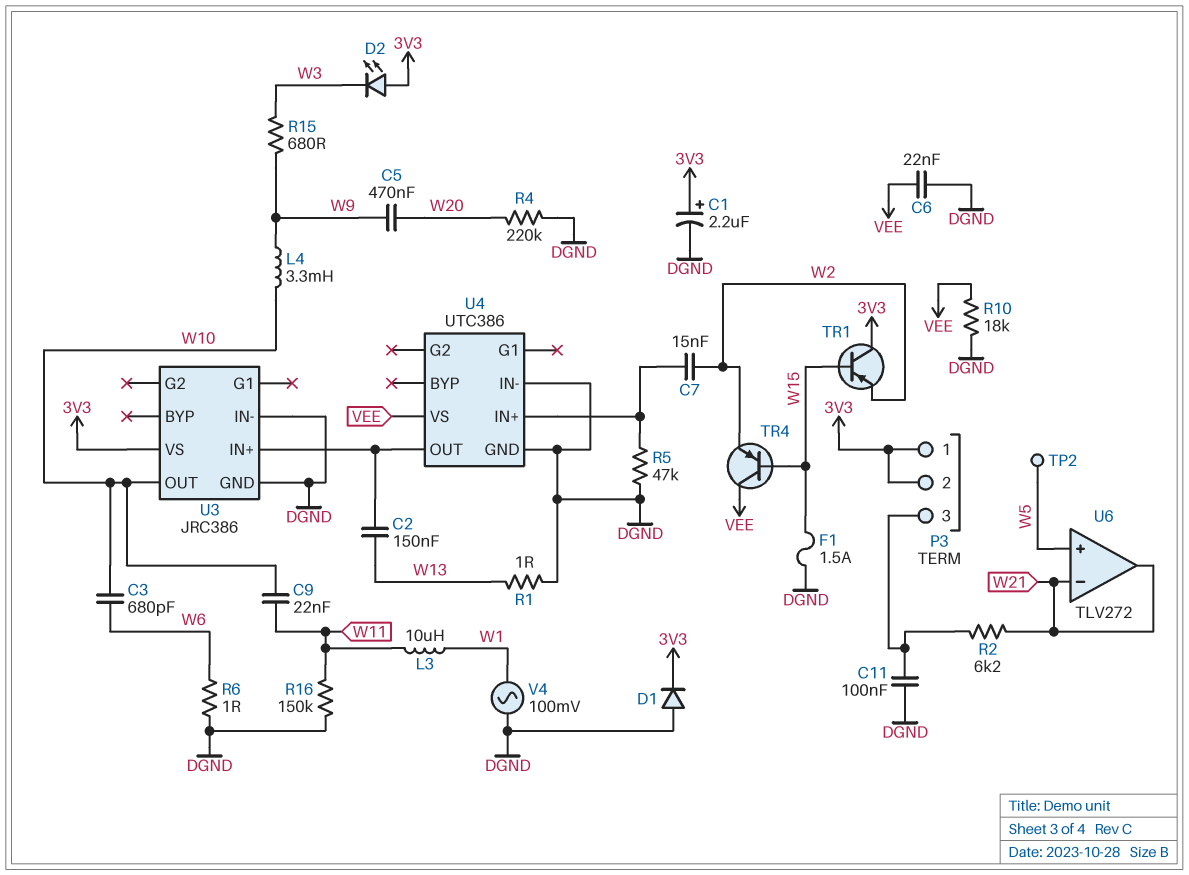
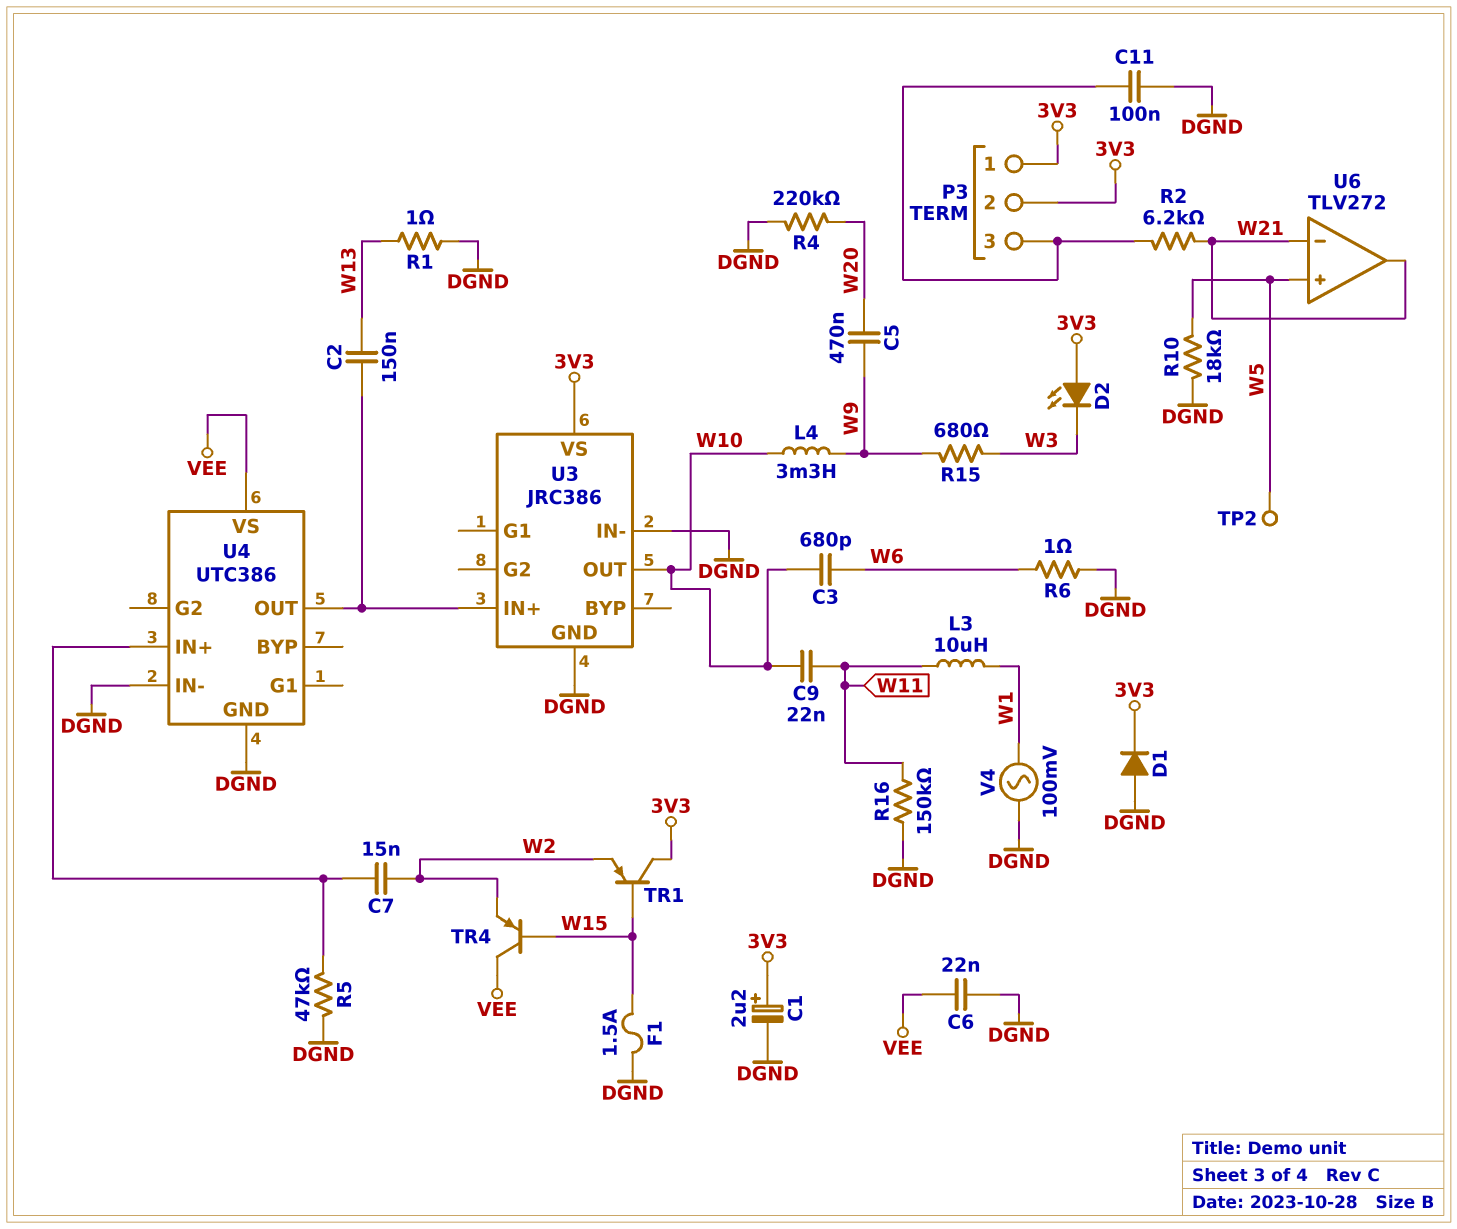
R10: 18k (DGND, VEE) -> 18k (DGND, W5)

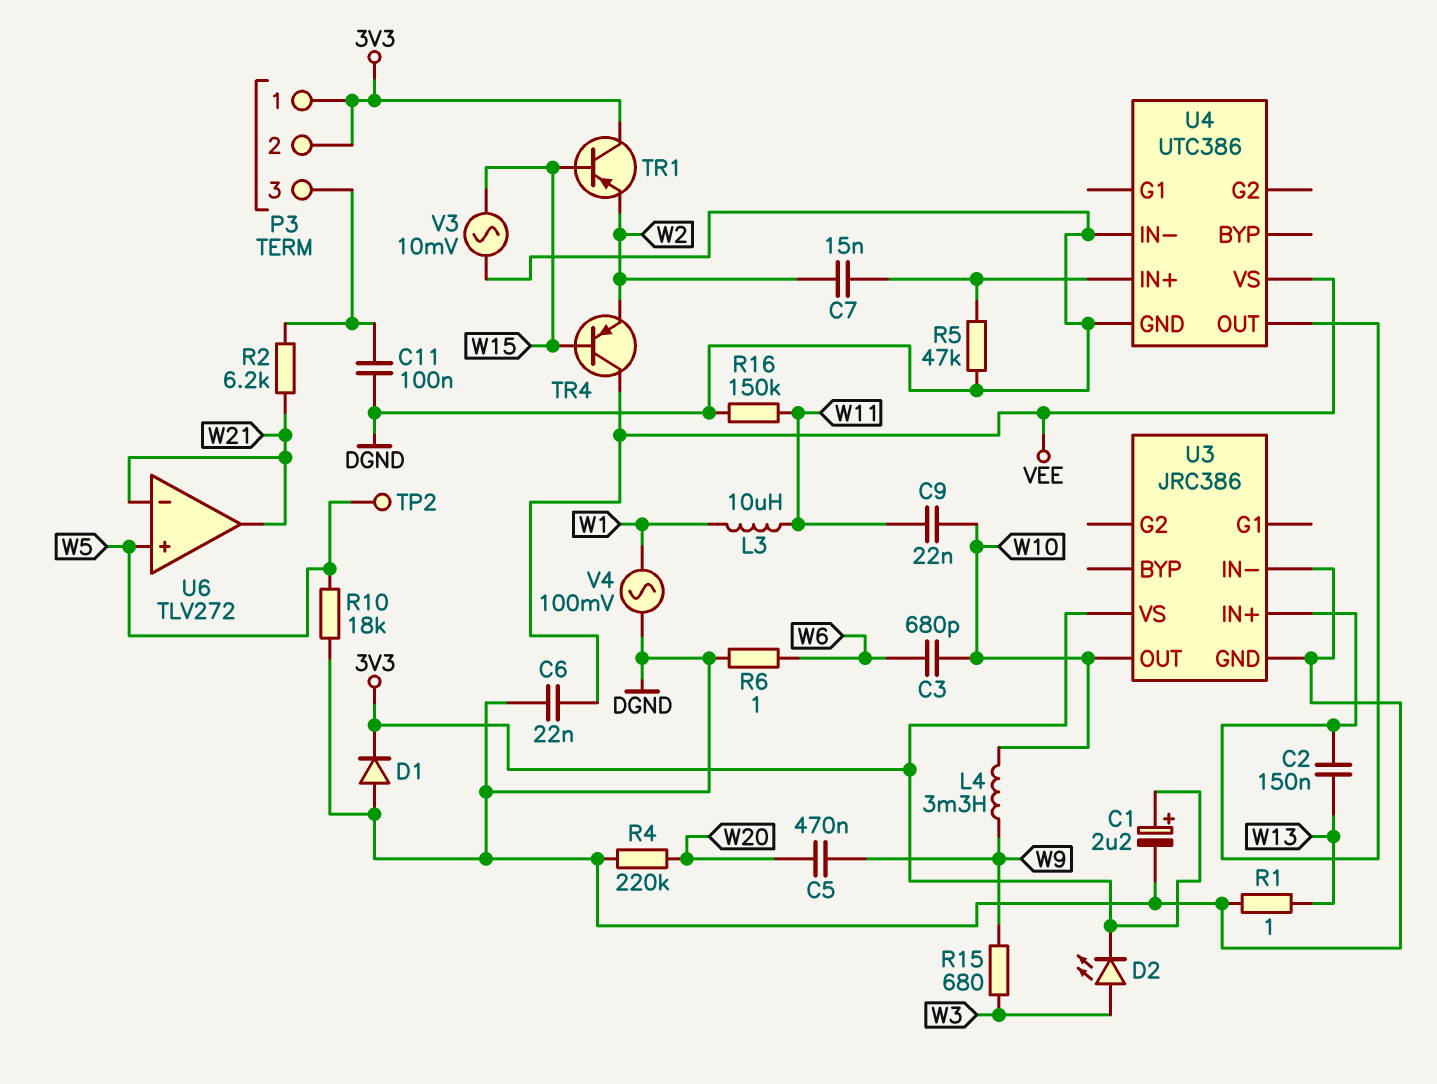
D2: LED (A 3V3, K W3) -> LED (A W3, K 3V3)
F1: 1.5A (DGND, W15) -> none
V3: none -> AC 10mV (DGND, W15)

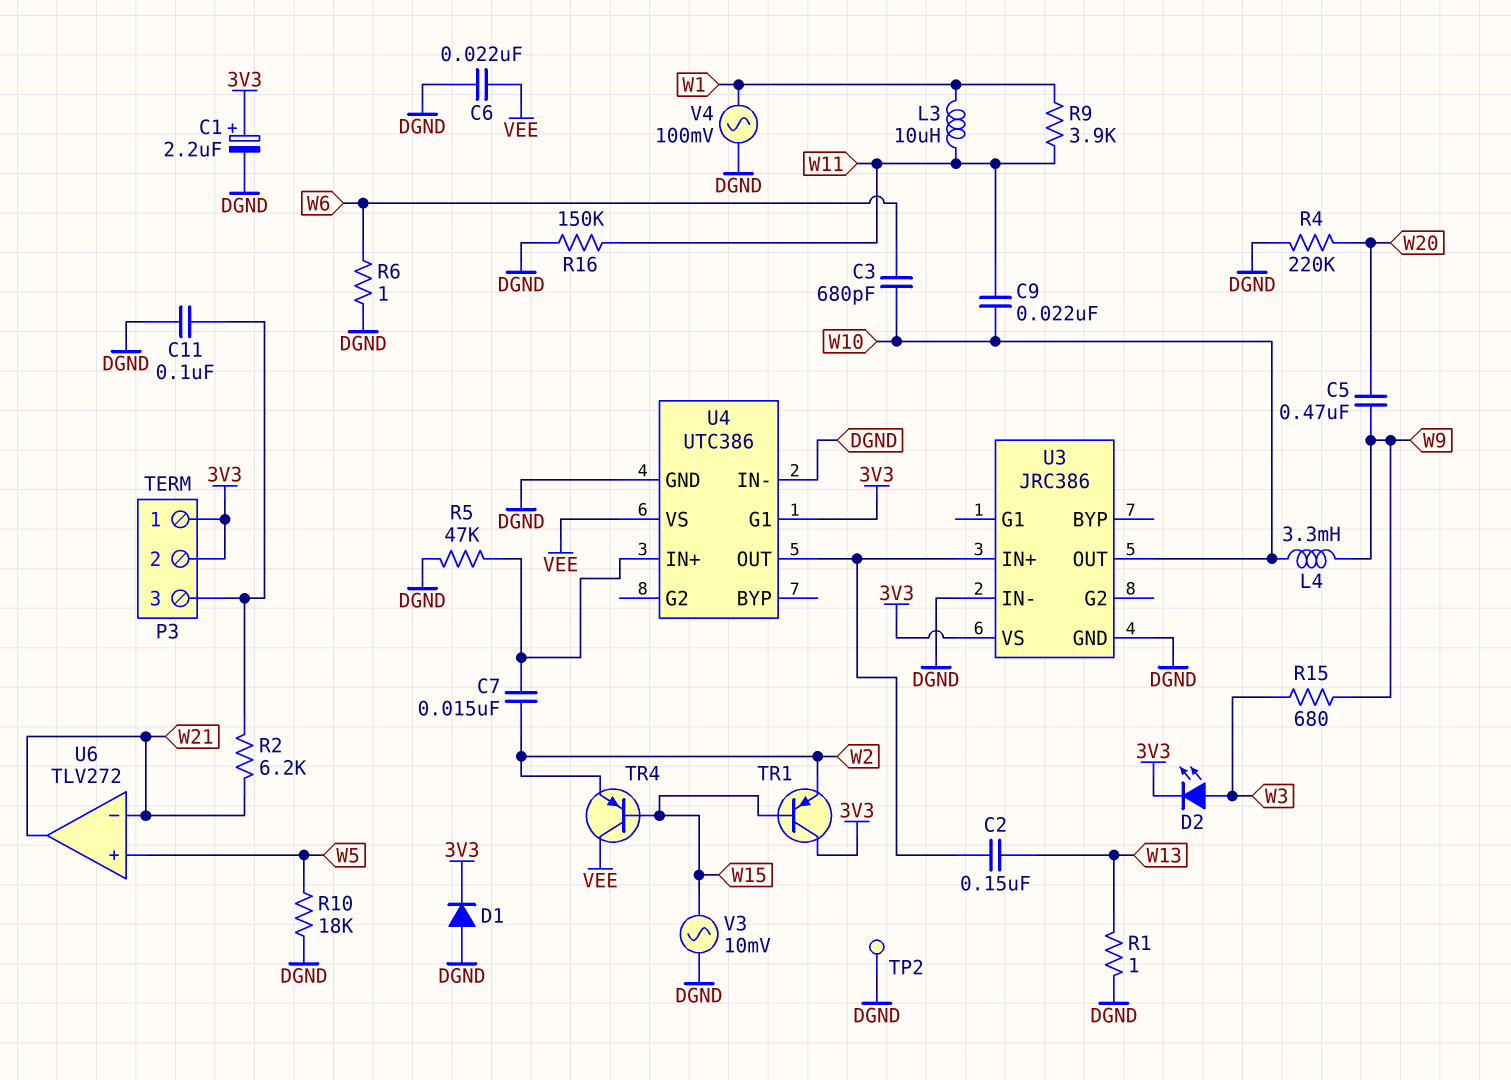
R9: none -> 3.9k (W1, W11)
TP2: test point (W5) -> test point (DGND)
U4 pin G1: none -> 3V3

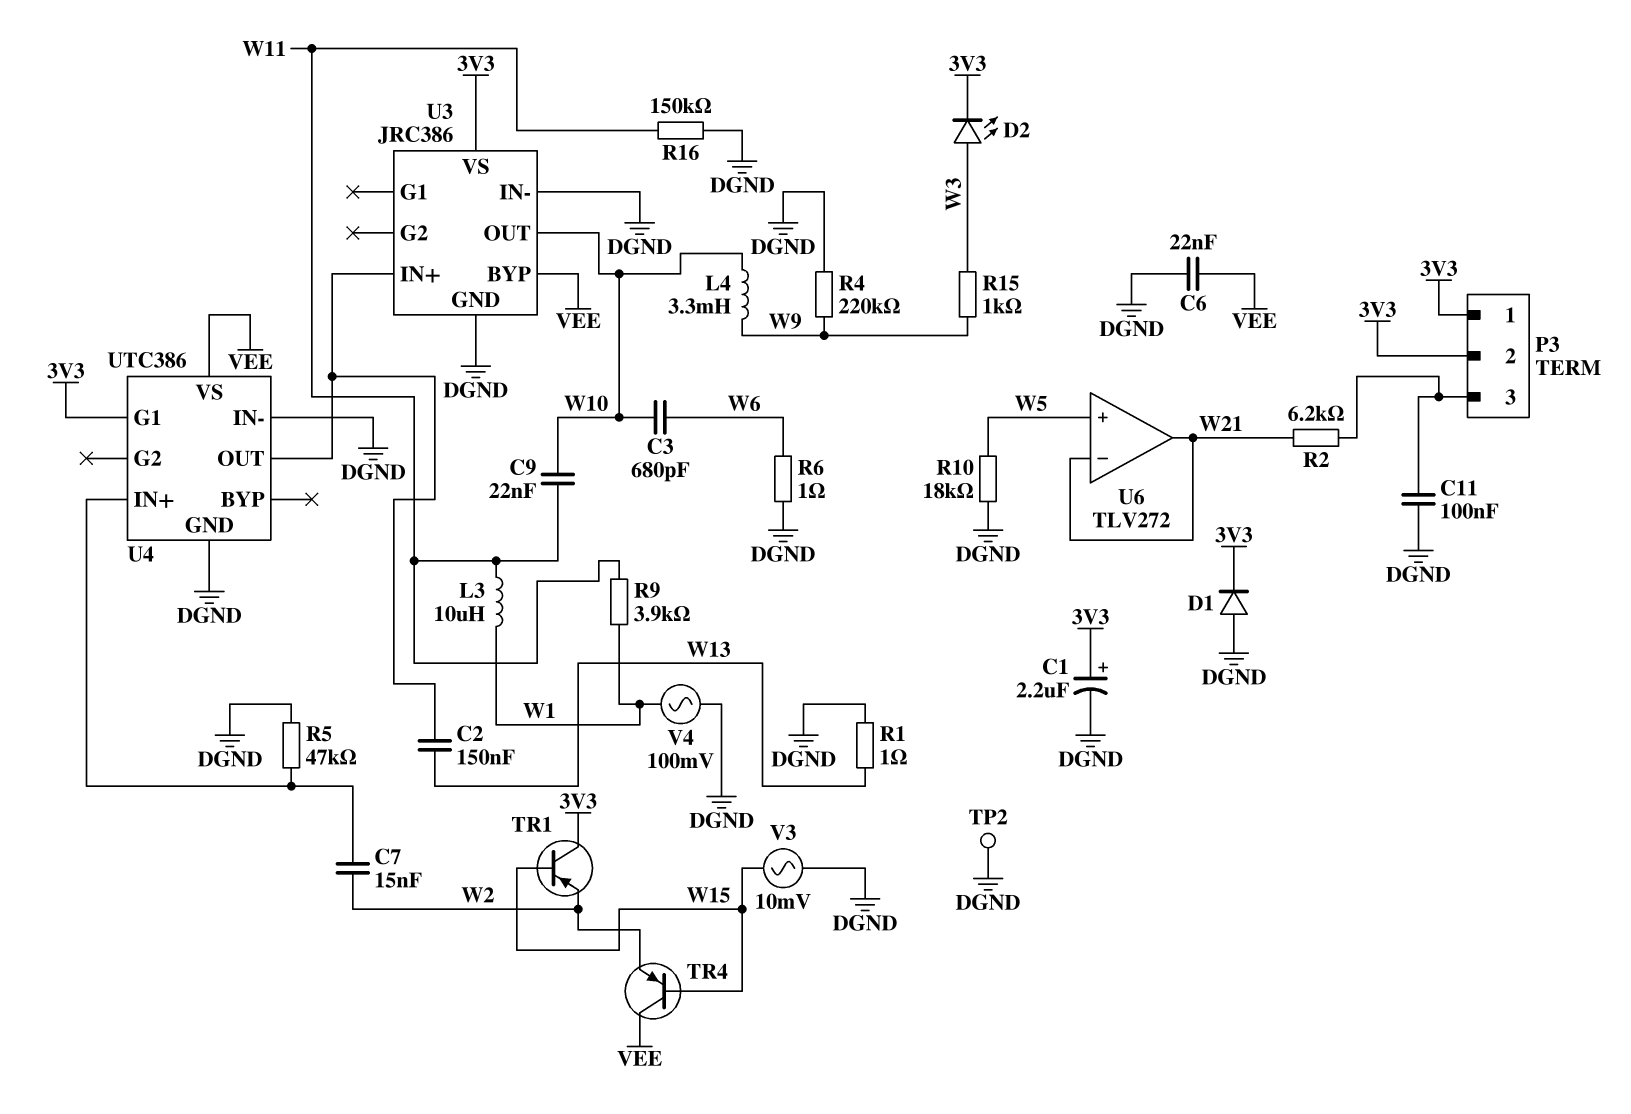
C5: 470nF (W9, W20) -> none
R4: 220k (DGND, W20) -> 220k (DGND, W9)
R15: 680 (W3, W9) -> 1k (W3, W9)
U3 pin BYP: none -> VEE

